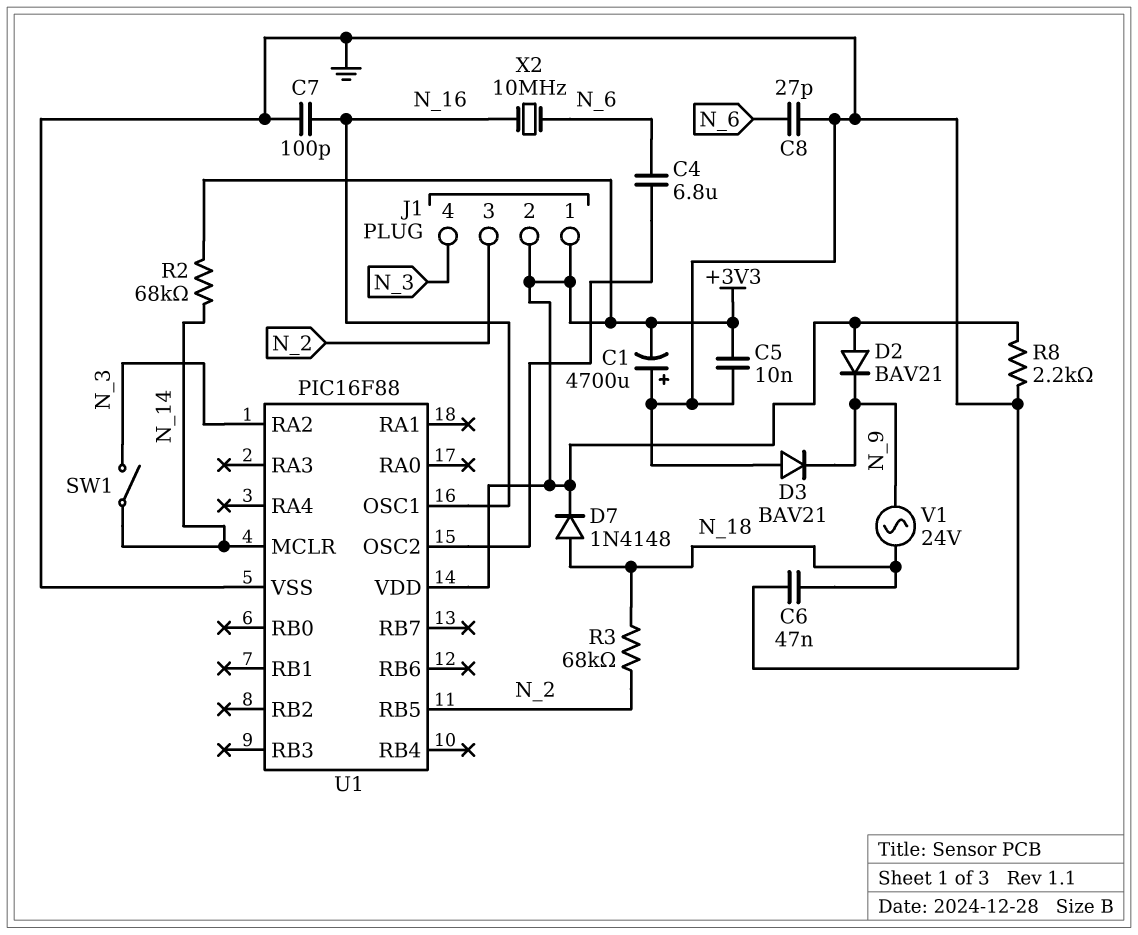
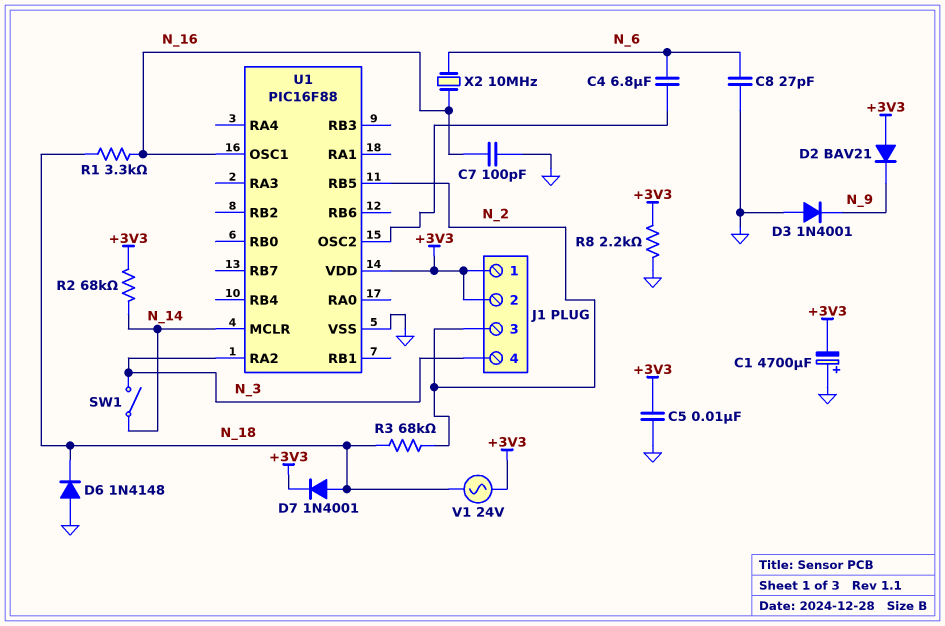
C6: 47nF (GND, N_18) -> none
D3: diode BAV21 (A GND, K N_9) -> diode 1N4001 (A GND, K N_9)
D6: none -> diode 1N4148 (A GND, K N_18)
D7: diode 1N4148 (A N_18, K +3V3) -> diode 1N4001 (A N_18, K +3V3)
R1: none -> 3.3k (N_16, N_18)
V1: AC 24V (N_9, N_18) -> AC 24V (+3V3, N_18)

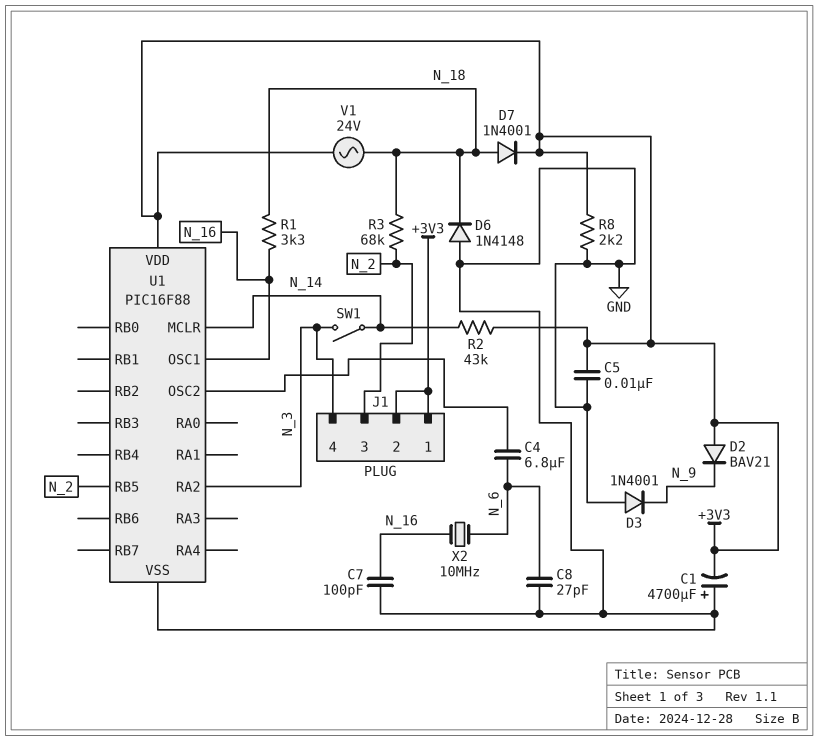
R2: 68k (+3V3, N_14) -> 43k (+3V3, N_14)

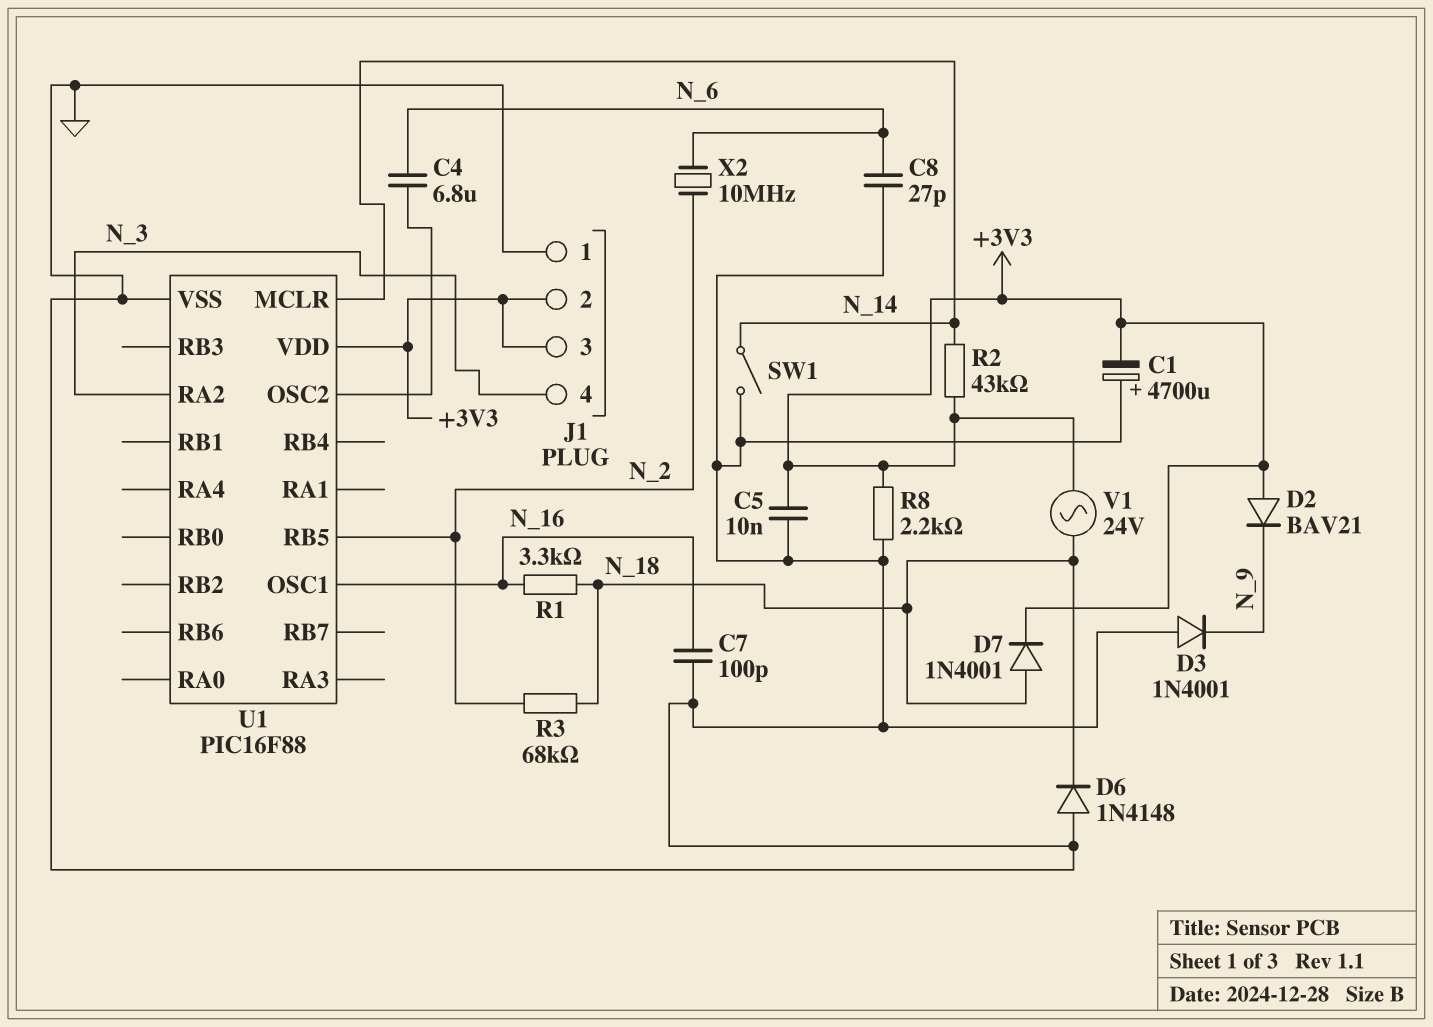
J1 pin 1: +3V3 -> GND
J1 pin 3: N_2 -> +3V3
SW1: switch (N_3, N_14) -> switch (GND, N_14)
X2: 10MHz (N_6, N_16) -> 10MHz (N_2, N_6)

